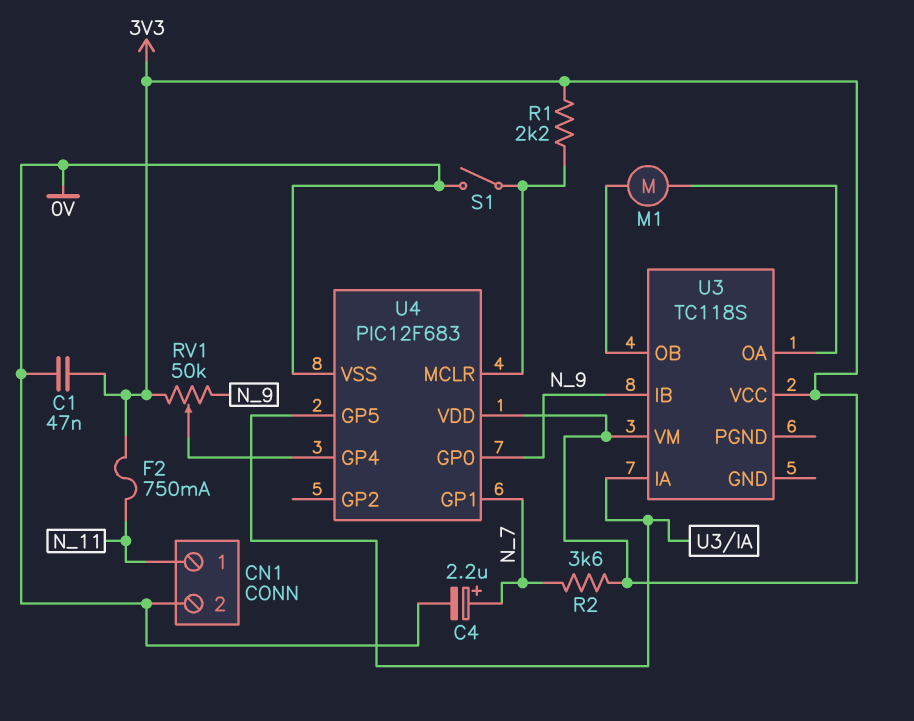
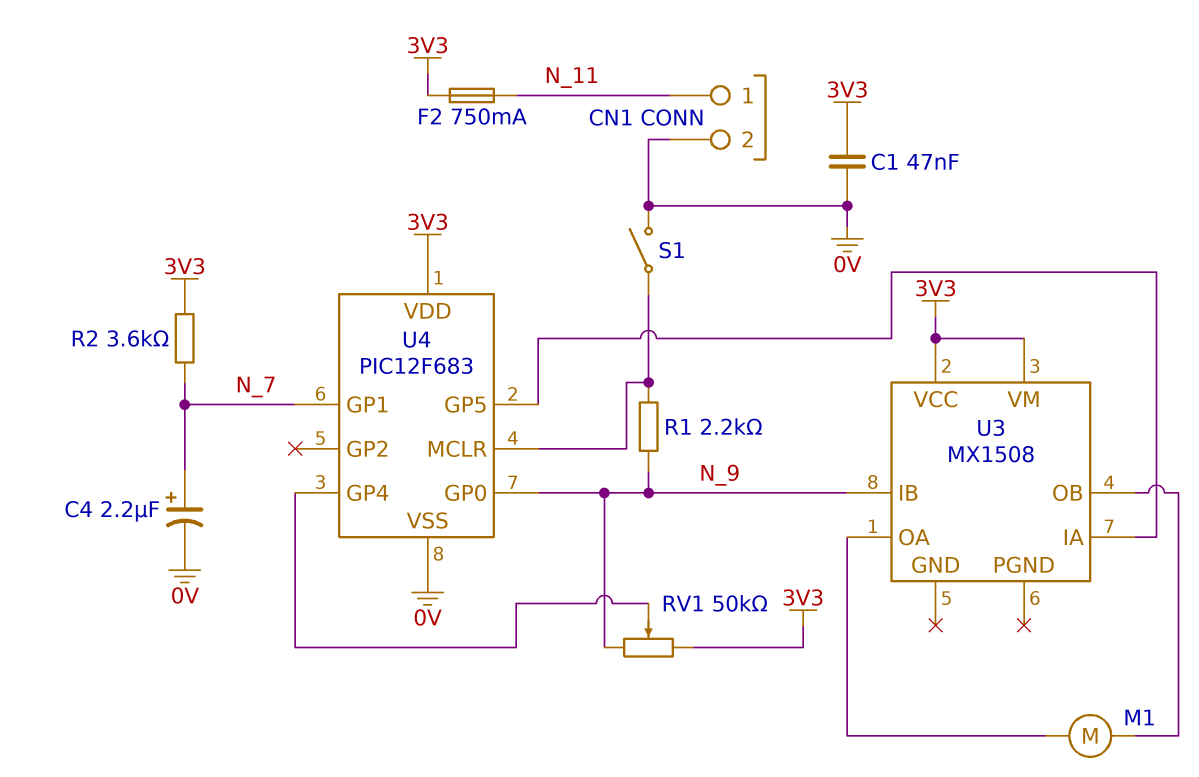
R1: 2.2k (3V3, U4/MCLR) -> 2.2k (N_9, U4/MCLR)
U3: TC118S -> MX1508

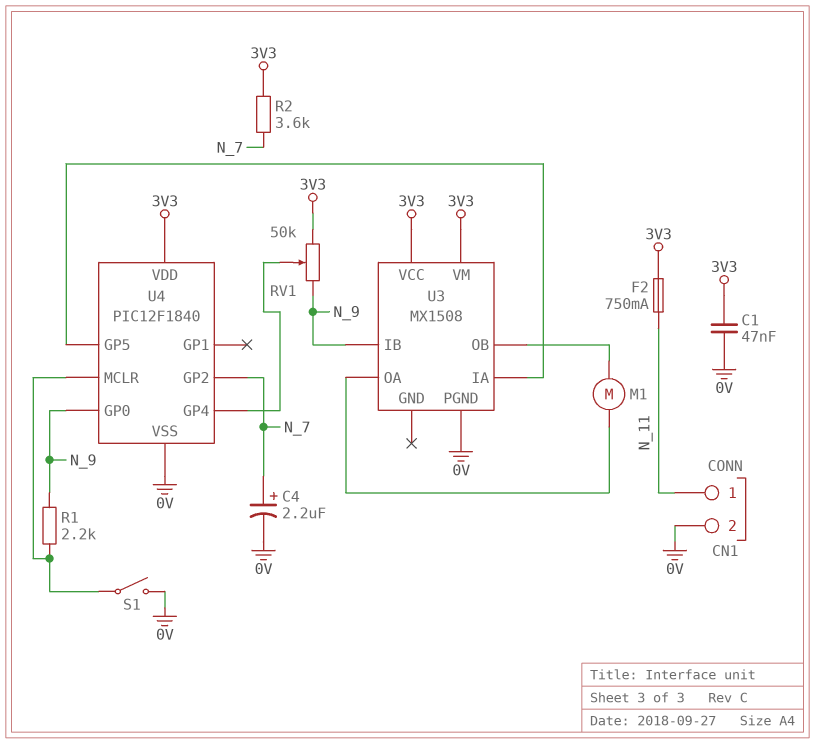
U3 pin PGND: none -> 0V
U4: PIC12F683 -> PIC12F1840
U4 pin GP1: N_7 -> none
U4 pin GP2: none -> N_7

